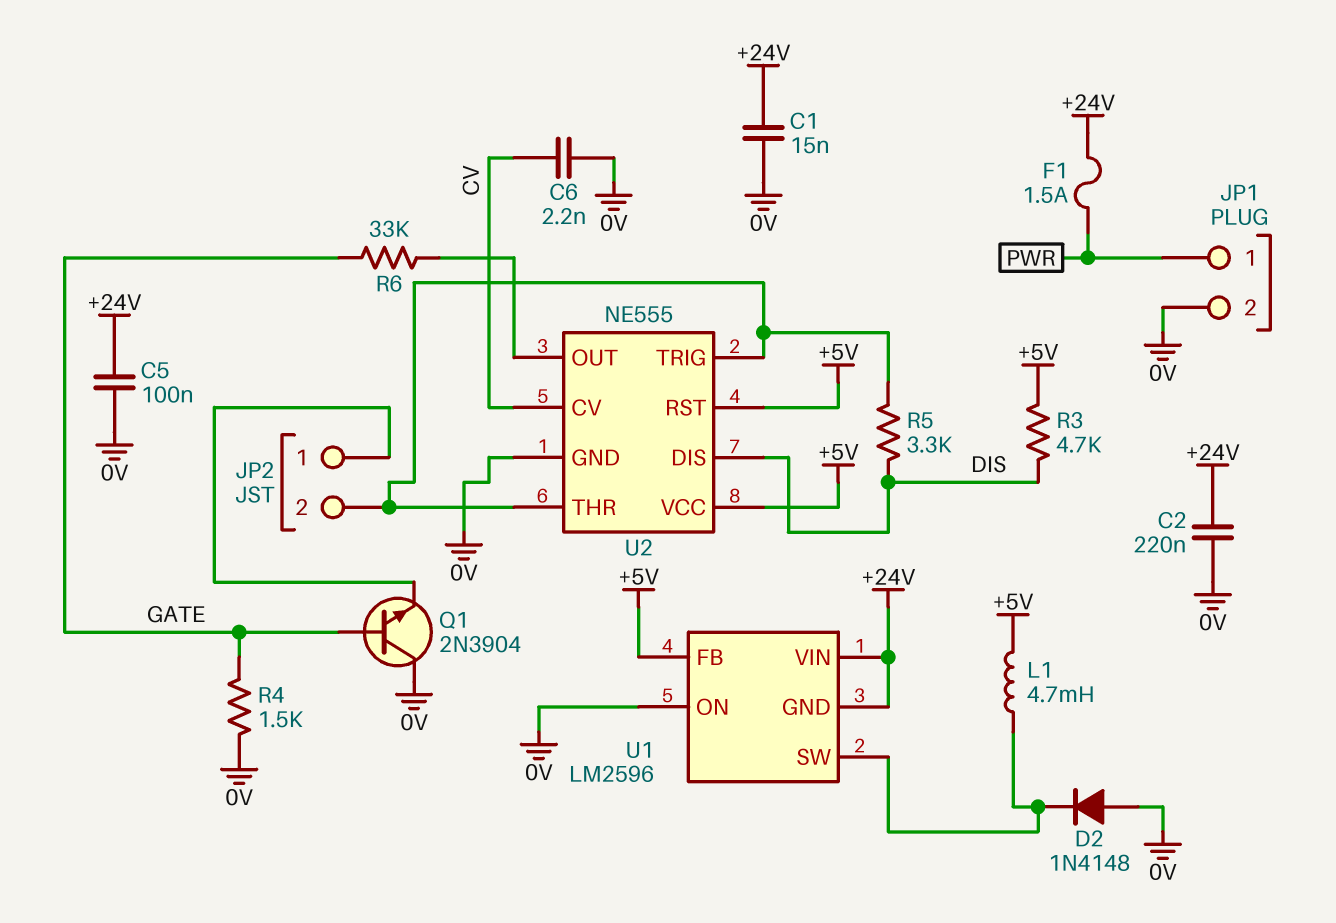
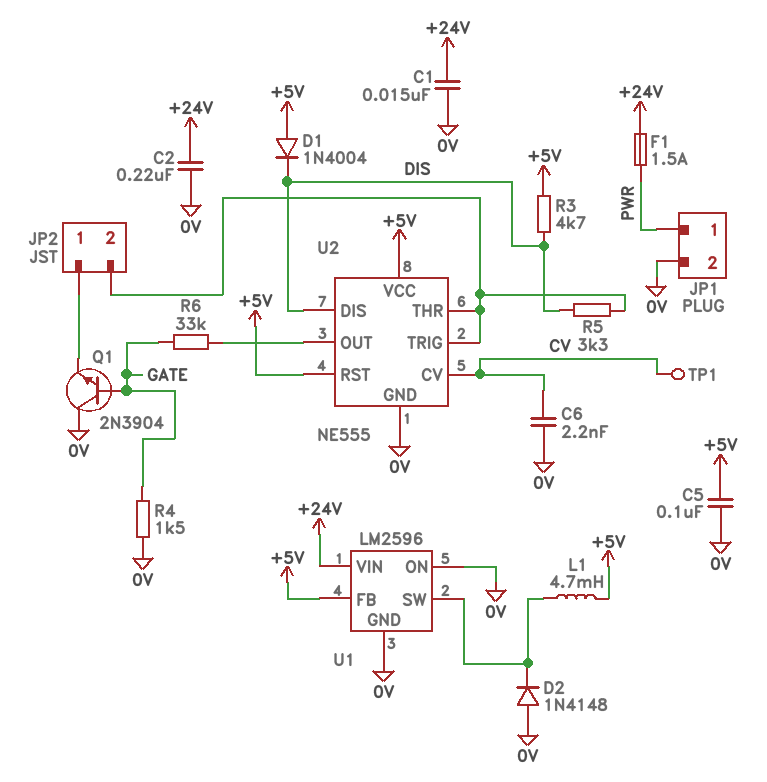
C5: 100nF (+24V, 0V) -> 100nF (+5V, 0V)
D1: none -> diode 1N4004 (A +5V, K DIS)
TP1: none -> test point (CV)
U1 pin GND: +24V -> 0V

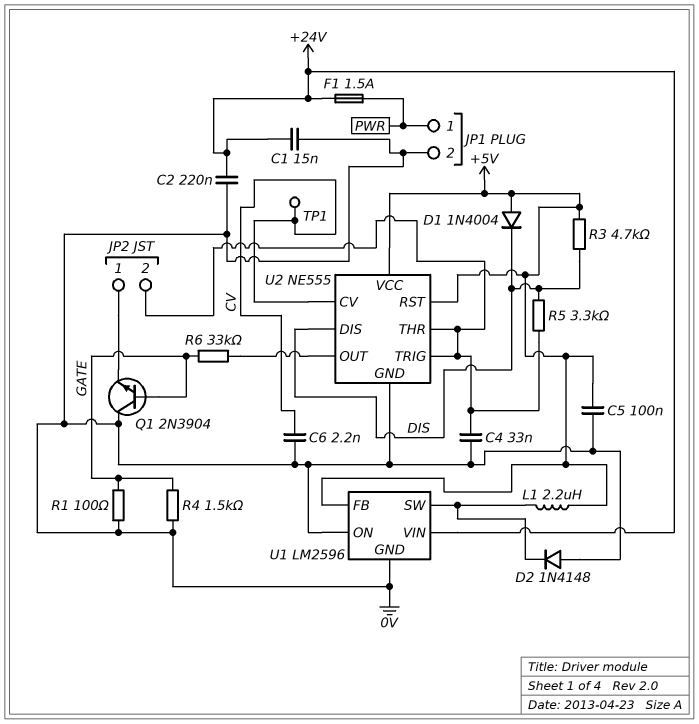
C4: none -> 33nF (0V, JP2/2)
L1: 4.7mH (+5V, U1/SW) -> 2.2uH (+5V, U1/SW)
R1: none -> 100 (0V, GATE)

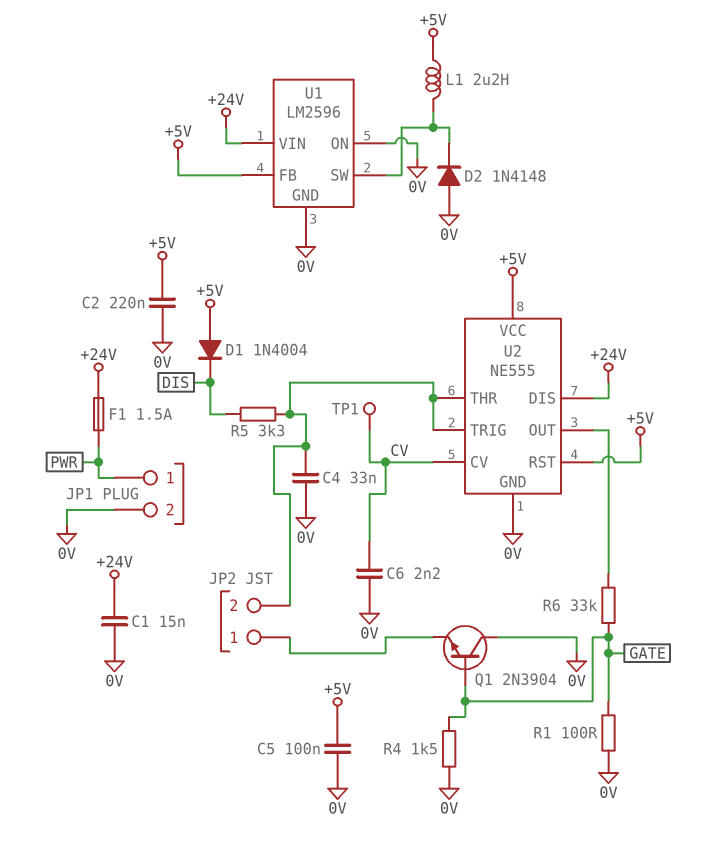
C2: 220nF (+24V, 0V) -> 220nF (+5V, 0V)
R3: 4.7k (+5V, DIS) -> none
U2 pin DIS: DIS -> +24V

